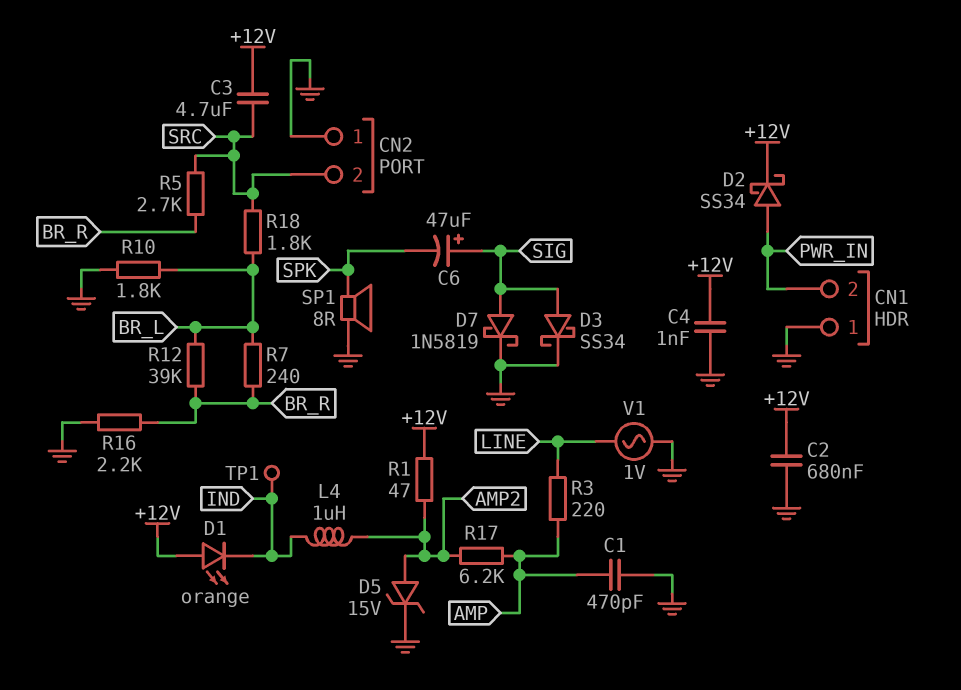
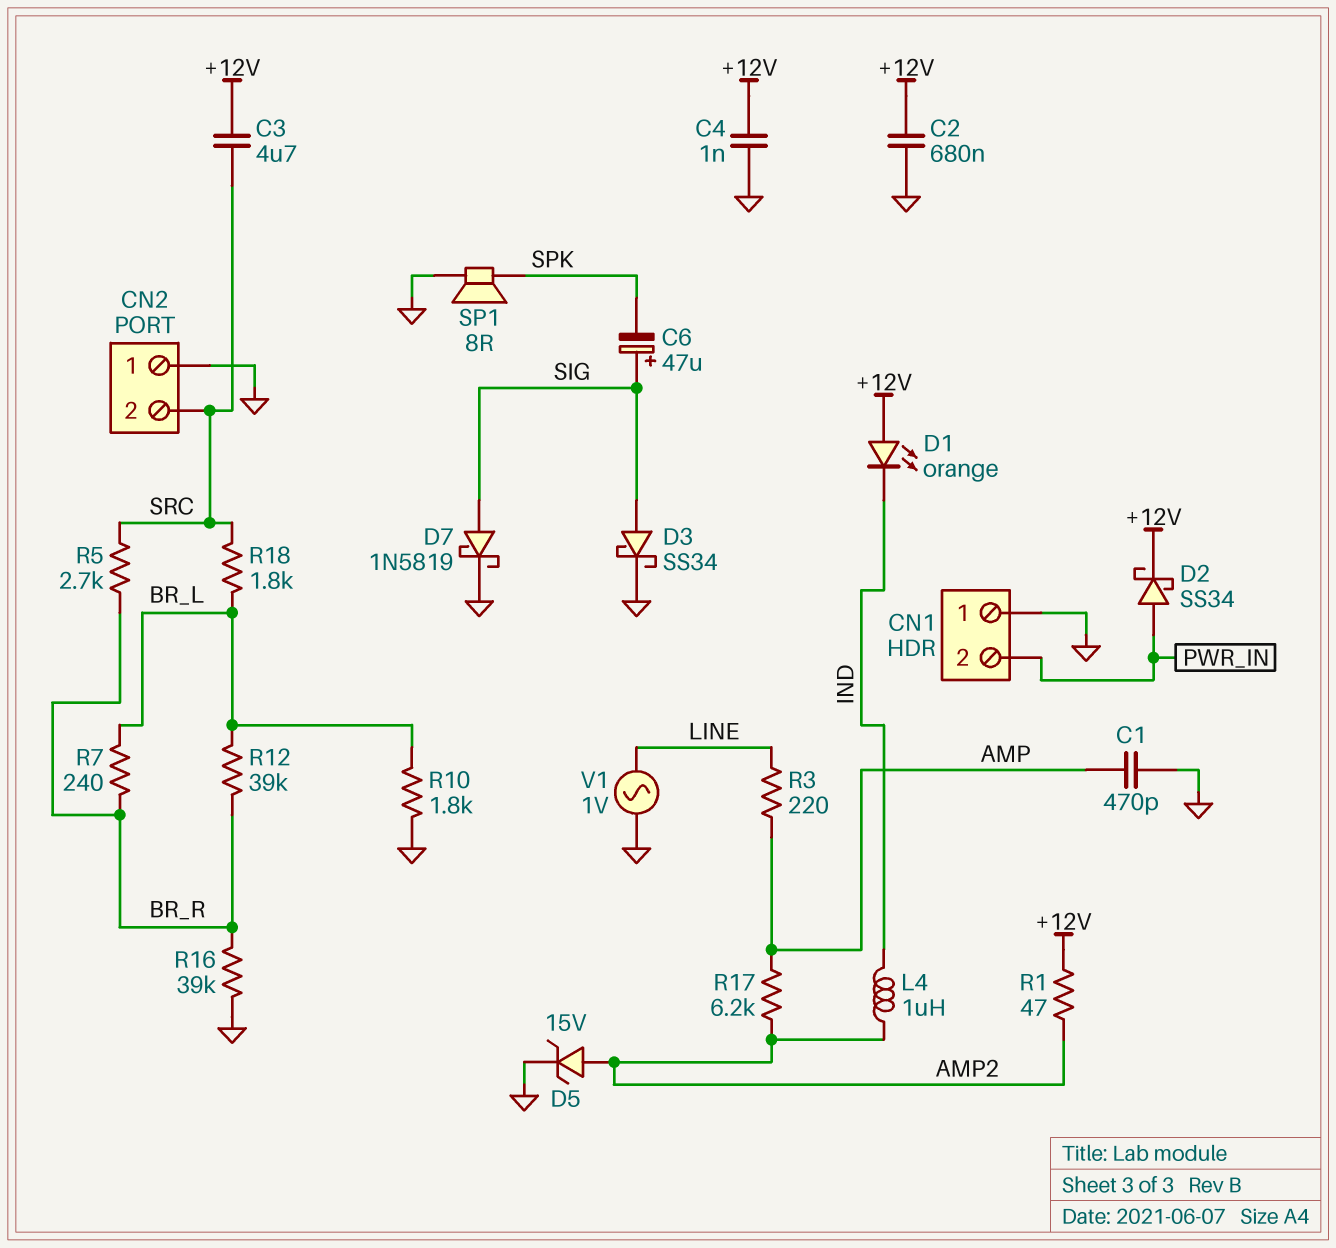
R16: 2.2k (BR_R, GND) -> 39k (BR_R, GND)
TP1: test point (IND) -> none

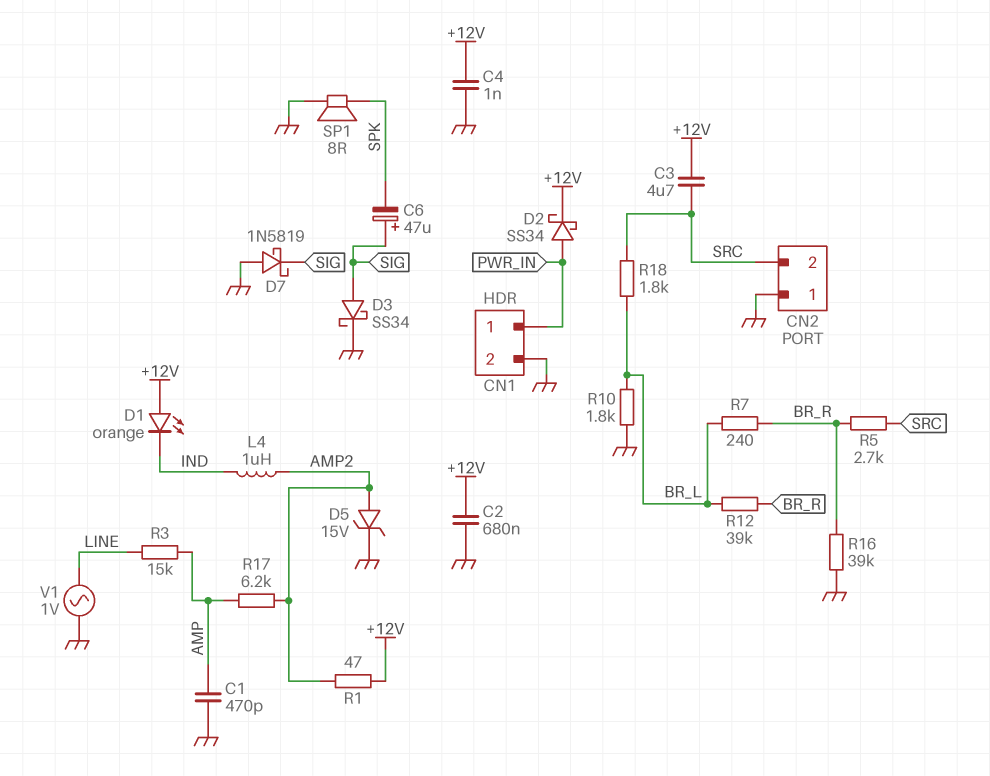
CN1 pin 1: GND -> PWR_IN
CN1 pin 2: PWR_IN -> GND
D7: schottky 1N5819 (A SIG, K GND) -> schottky 1N5819 (A GND, K SIG)
R3: 220 (AMP, LINE) -> 15k (AMP, LINE)

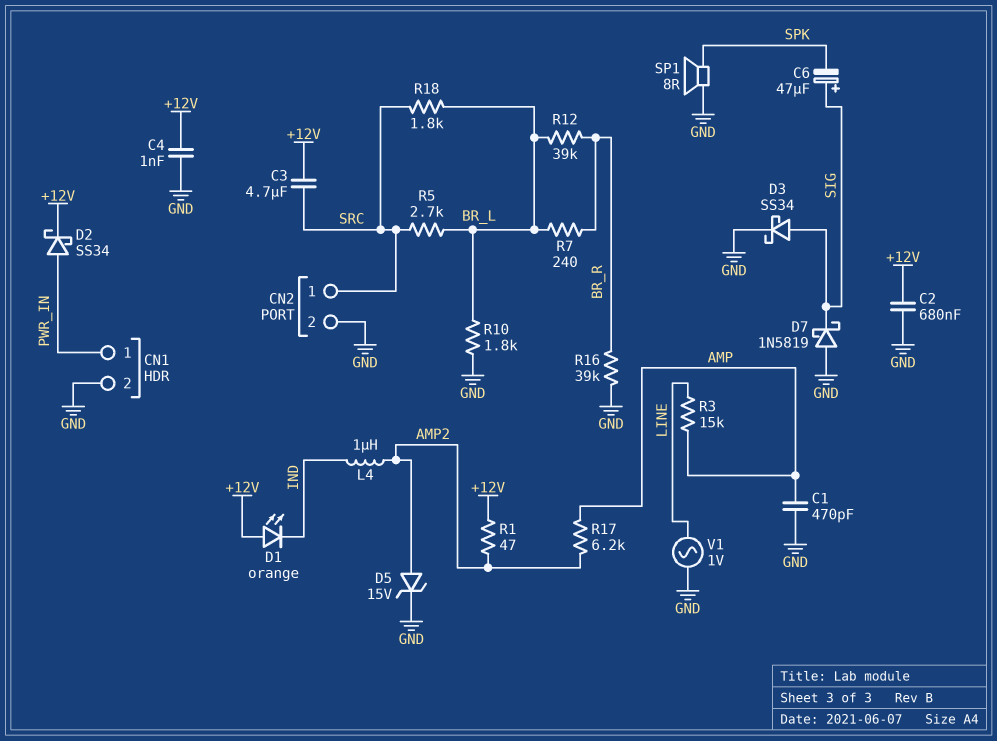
CN2 pin 1: GND -> SRC
CN2 pin 2: SRC -> GND
R5: 2.7k (BR_R, SRC) -> 2.7k (BR_L, SRC)

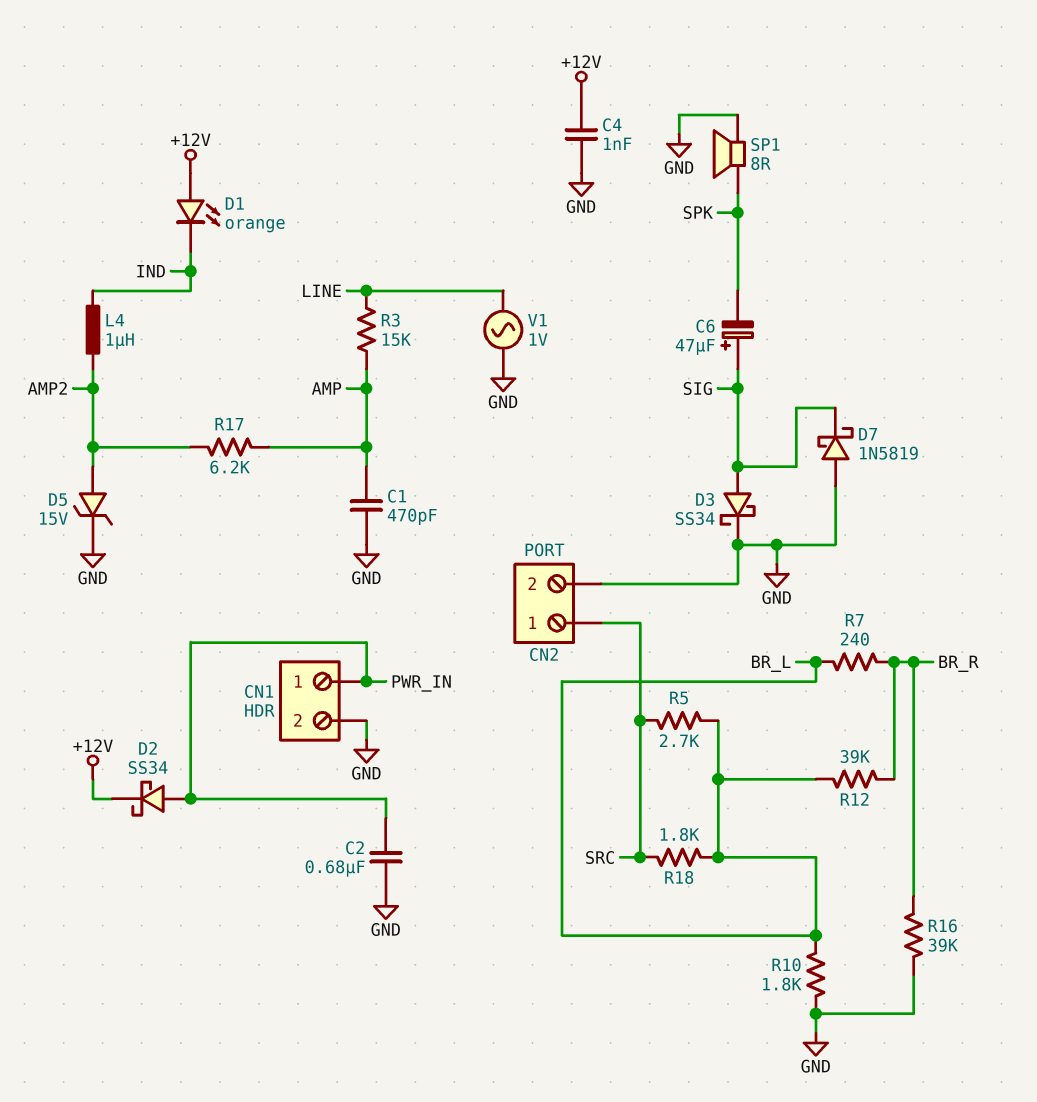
C2: 680nF (+12V, GND) -> 680nF (GND, PWR_IN)
C3: 4.7uF (+12V, SRC) -> none
R1: 47 (+12V, AMP2) -> none

